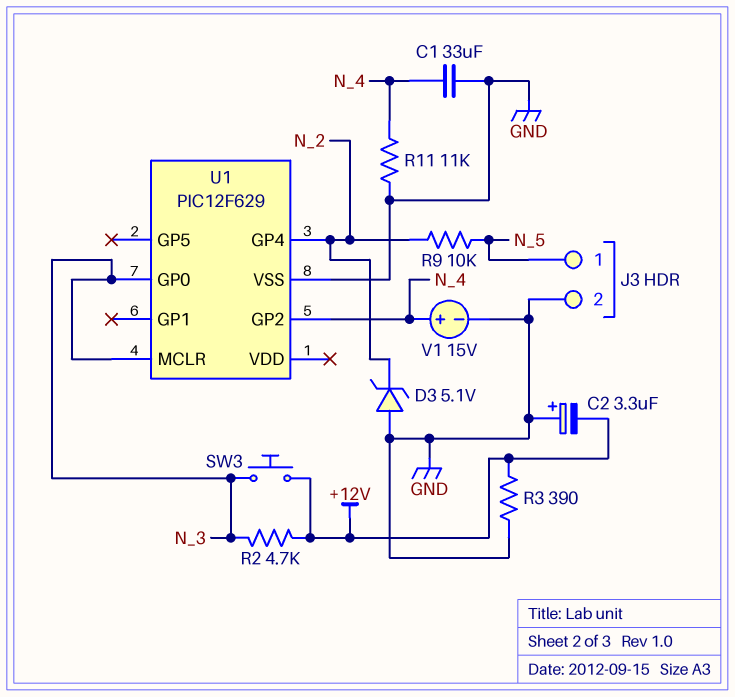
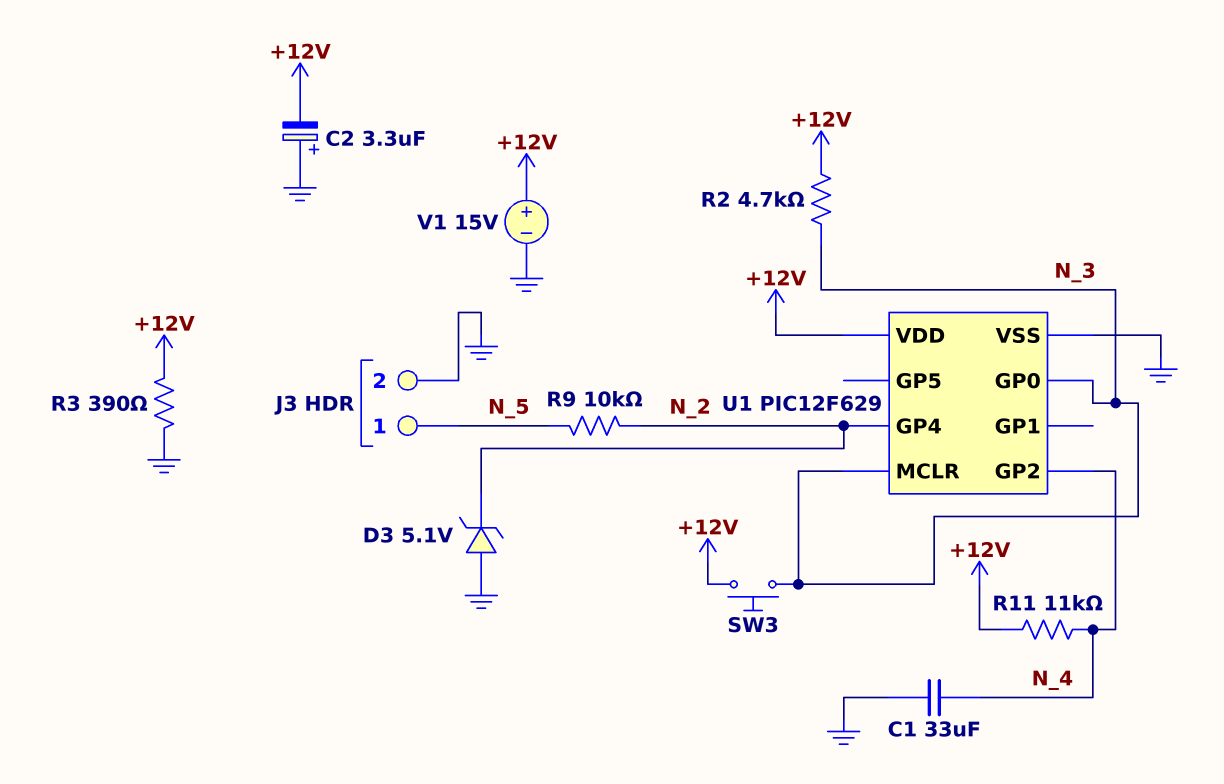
R11: 11k (GND, N_4) -> 11k (+12V, N_4)
U1 pin VDD: none -> +12V
V1: 15V (plus N_4, minus GND) -> 15V (plus +12V, minus GND)

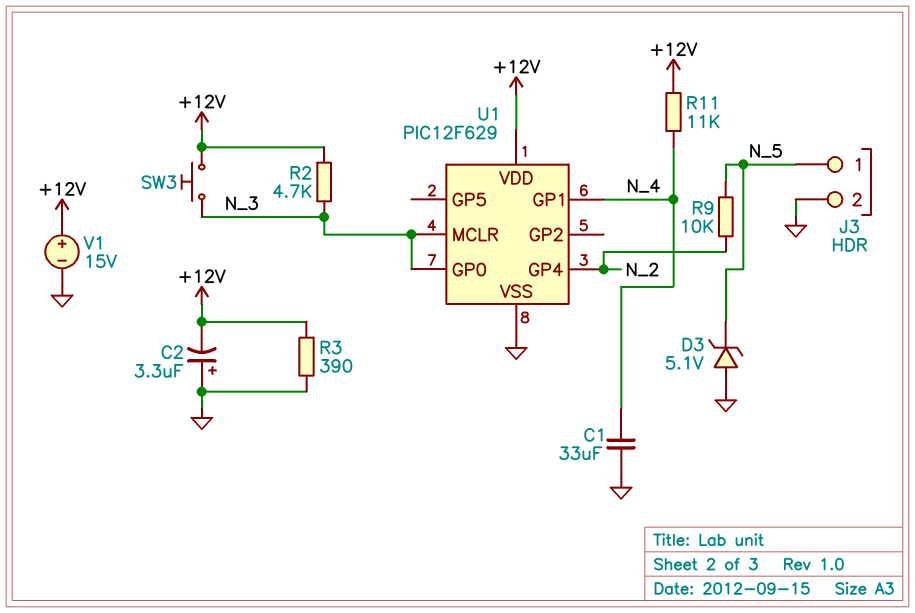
D3: zener 5.1V (A GND, K N_2) -> zener 5.1V (A GND, K N_5)
U1 pin GP1: none -> N_4
U1 pin GP2: N_4 -> none

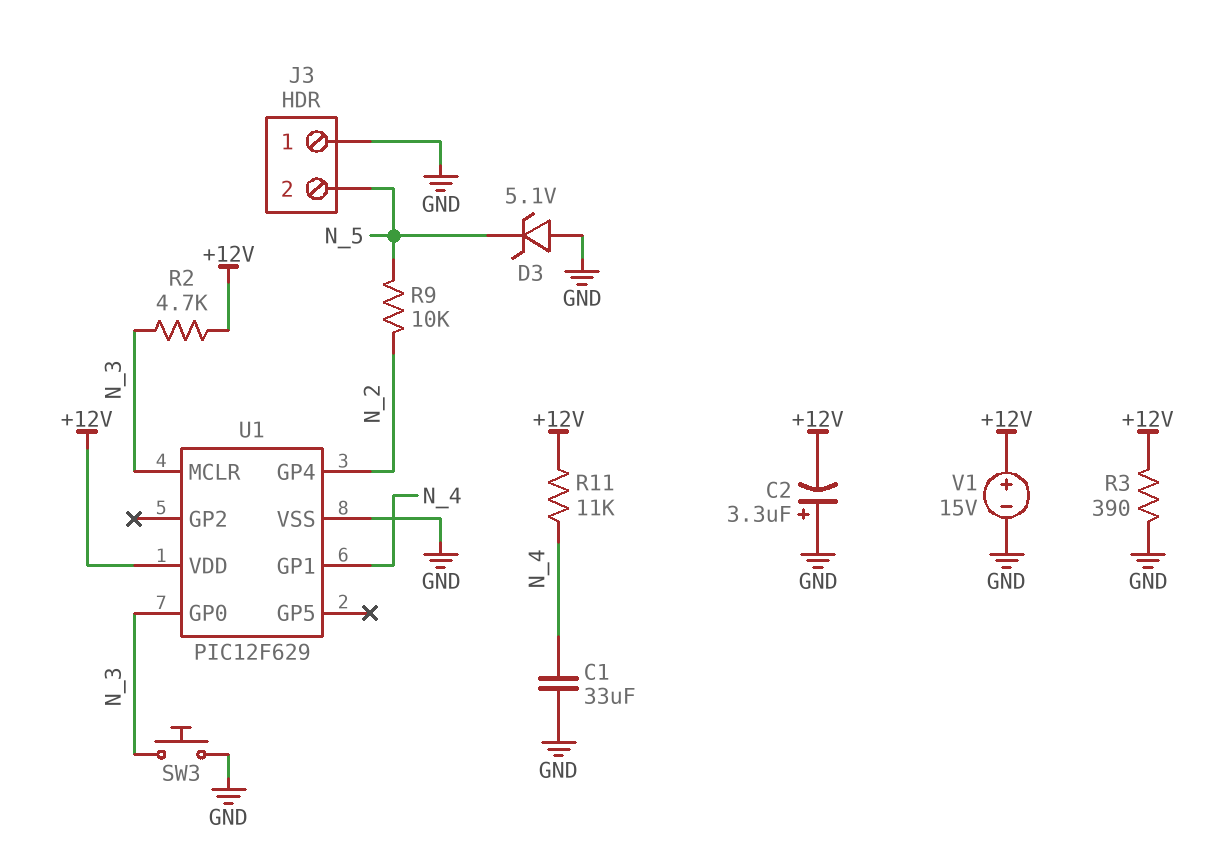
J3 pin 1: N_5 -> GND
J3 pin 2: GND -> N_5
SW3: button (+12V, N_3) -> button (GND, N_3)

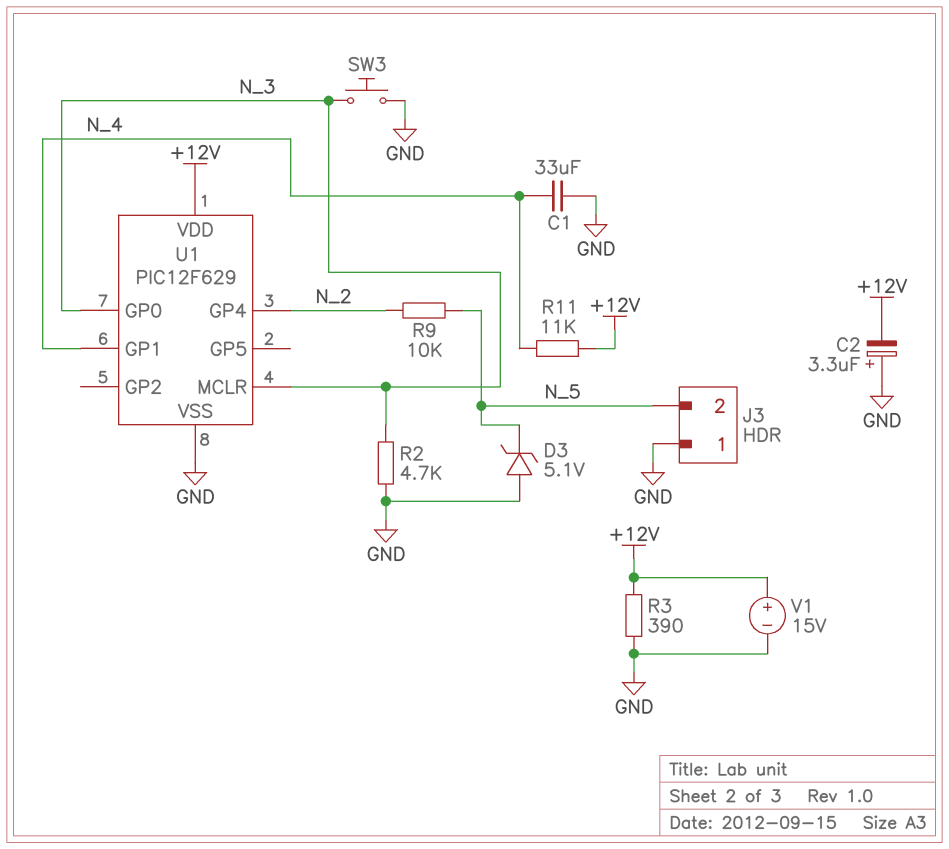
R2: 4.7k (+12V, N_3) -> 4.7k (GND, N_3)

